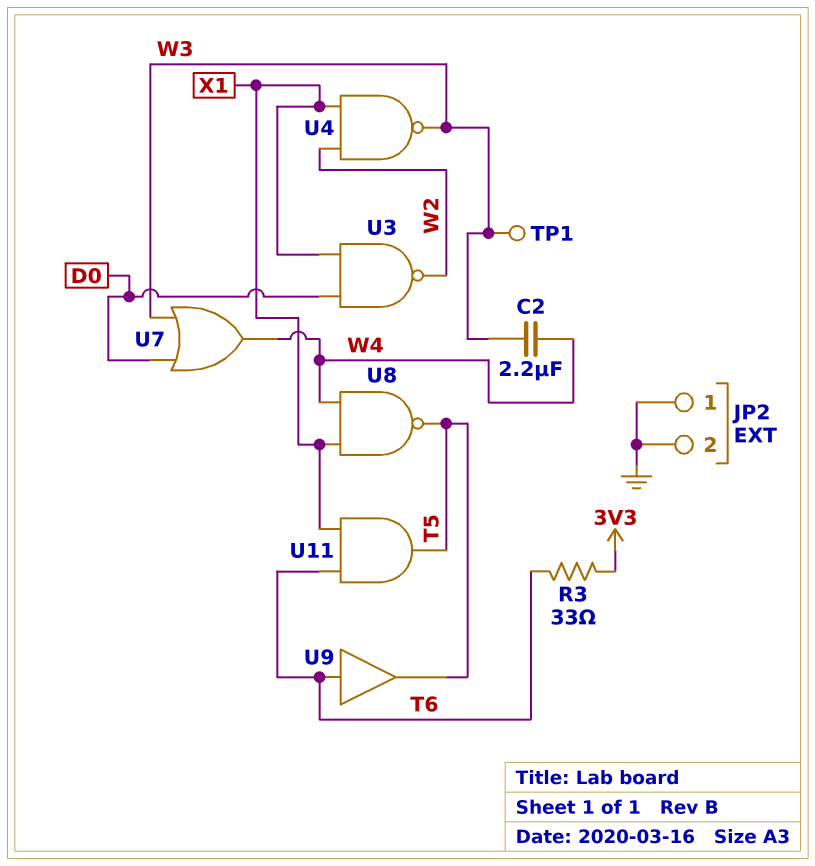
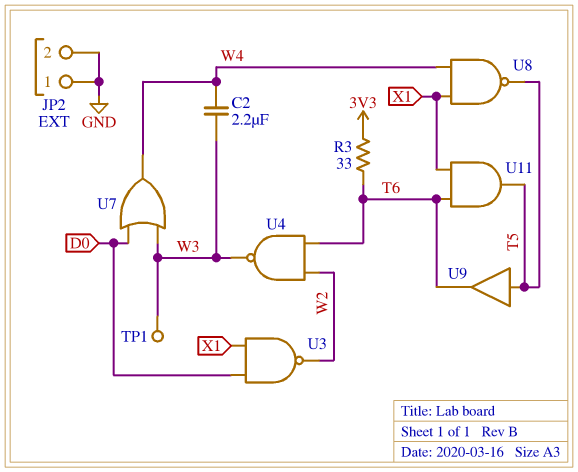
U4: NAND (in W2, in X1, out W3) -> NAND (in T6, in W2, out W3)
U9: buffer (in T6, out T5) -> buffer (in T5, out T6)

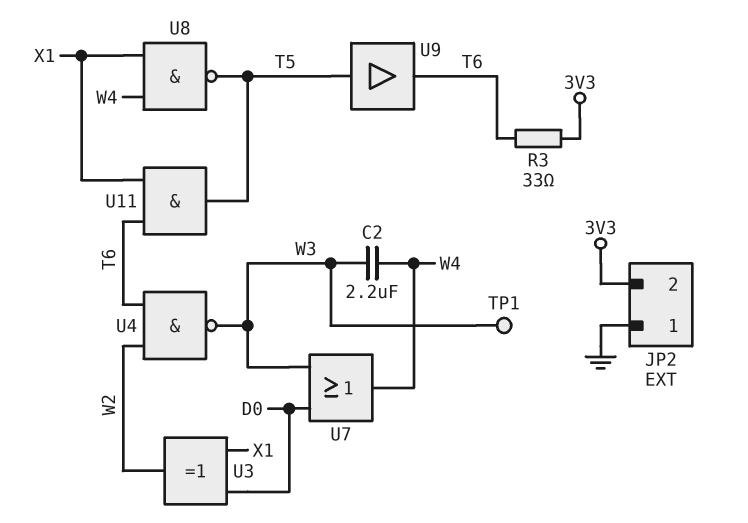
JP2 pin 2: GND -> 3V3
U3: NAND (in D0, in X1, out W2) -> XOR (in D0, in X1, out W2)

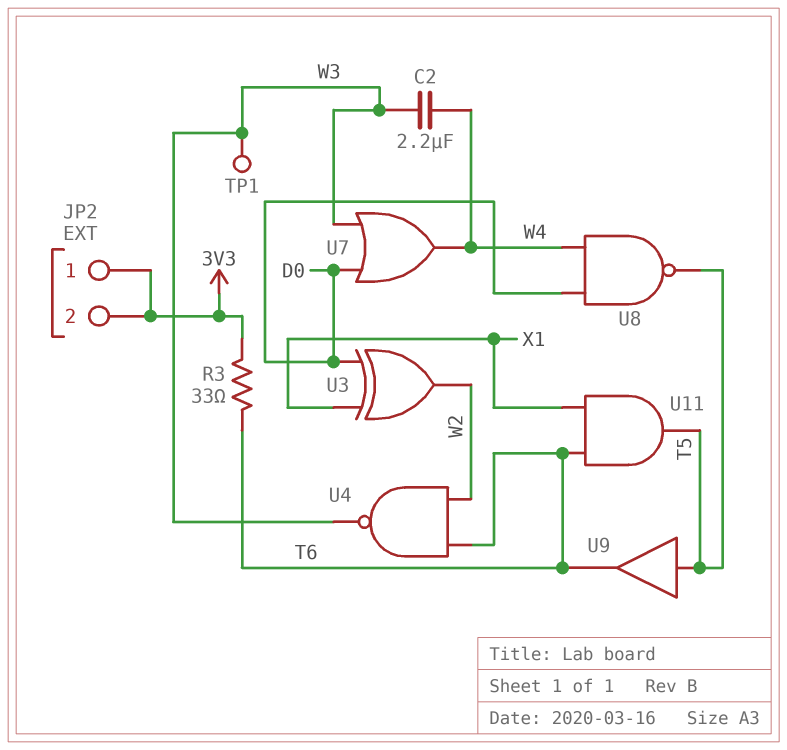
JP2 pin 1: GND -> 3V3
U8: NAND (in W4, in X1, out T5) -> NAND (in D0, in W4, out T5)

